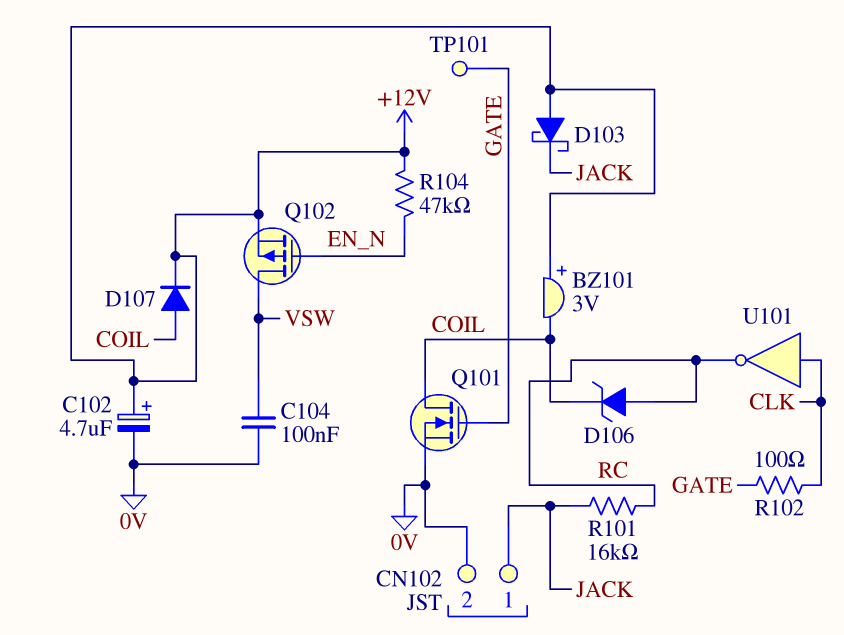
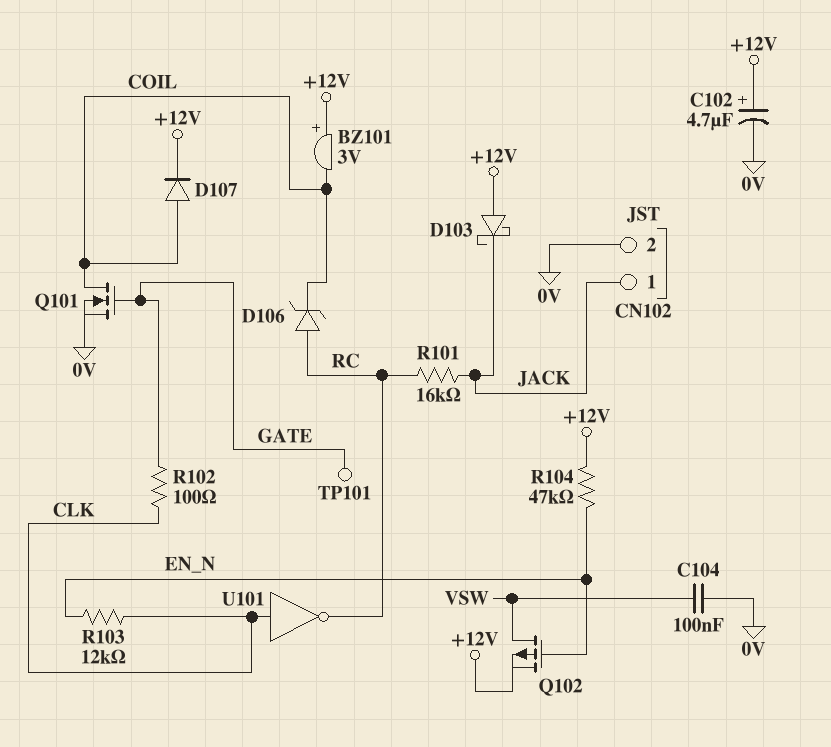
R103: none -> 12k (CLK, EN_N)

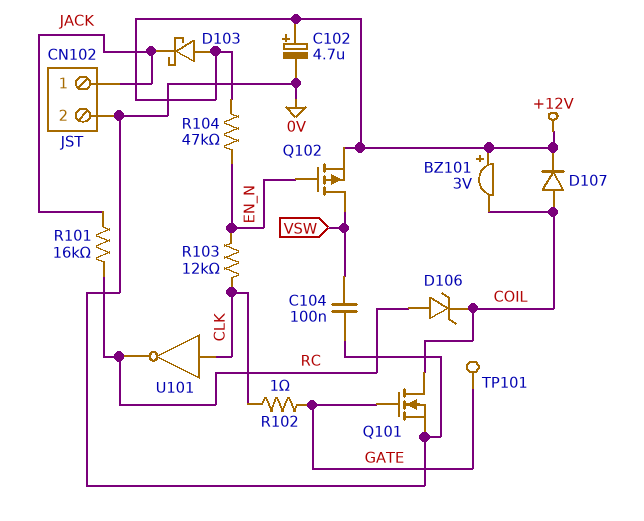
R102: 100 (CLK, GATE) -> 1 (CLK, GATE)

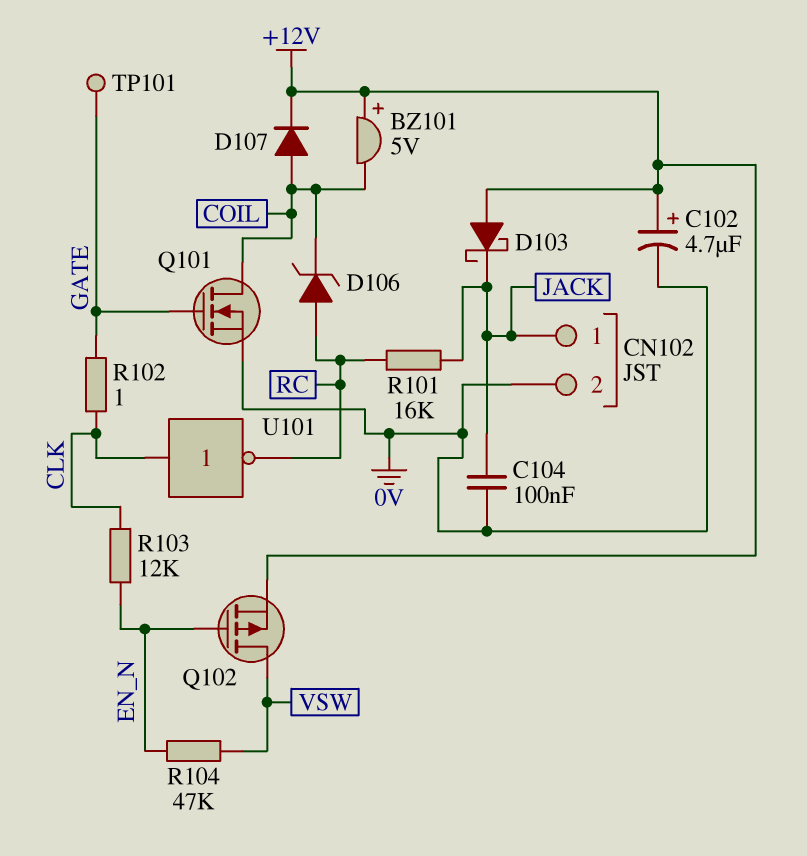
BZ101: buzzer 3V (plus +12V, minus COIL) -> buzzer 5V (plus +12V, minus COIL)
C104: 100nF (0V, VSW) -> 100nF (0V, JACK)
R104: 47k (+12V, EN_N) -> 47k (EN_N, VSW)

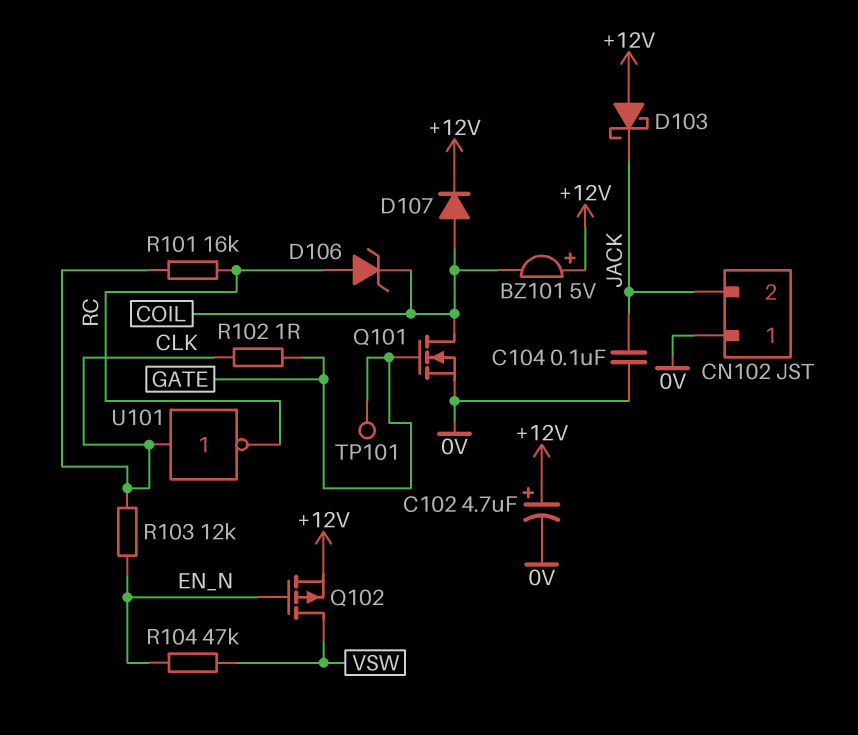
CN102 pin 1: JACK -> 0V
CN102 pin 2: 0V -> JACK
R101: 16k (JACK, RC) -> 16k (CLK, RC)

